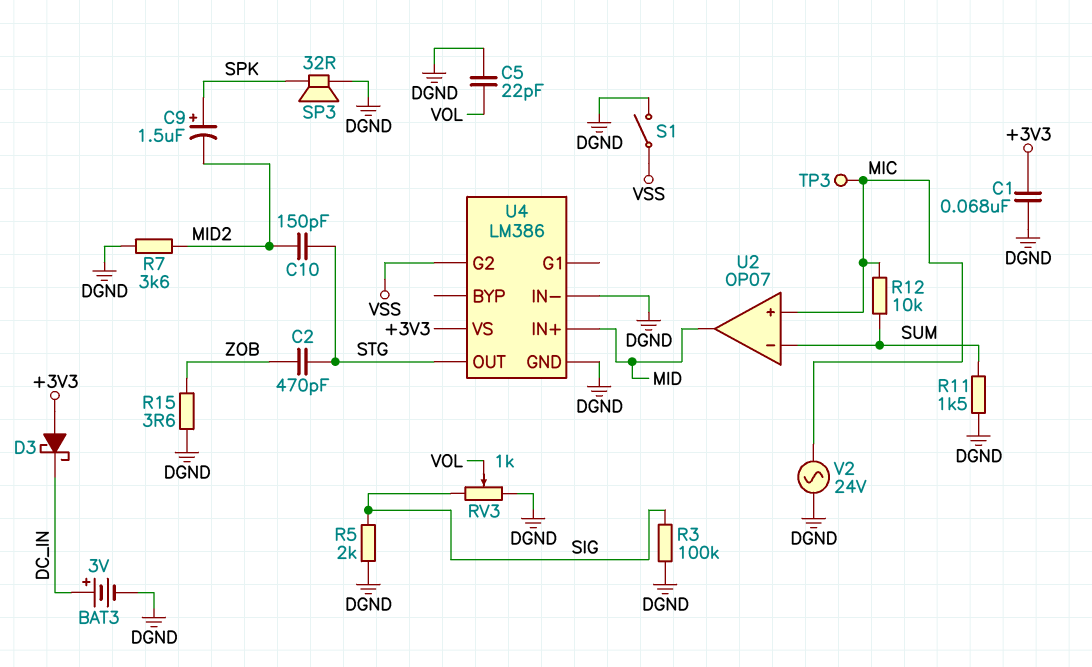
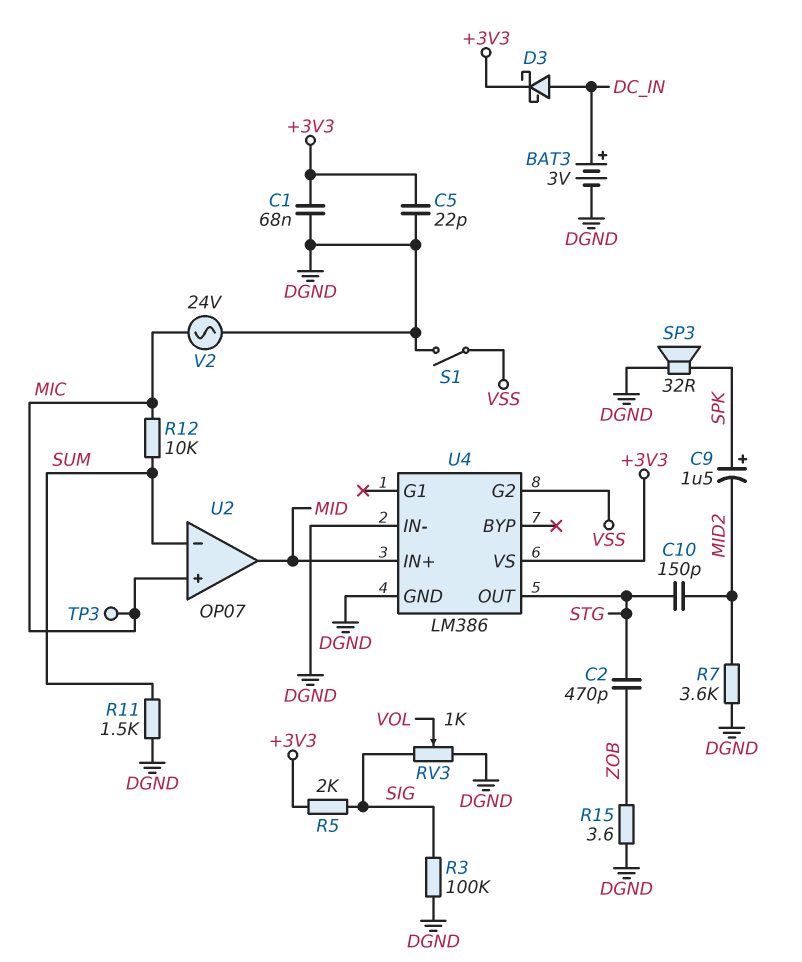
C5: 22pF (DGND, VOL) -> 22pF (+3V3, DGND)
D3: schottky (A +3V3, K DC_IN) -> schottky (A DC_IN, K +3V3)
R5: 2k (DGND, SIG) -> 2k (+3V3, SIG)

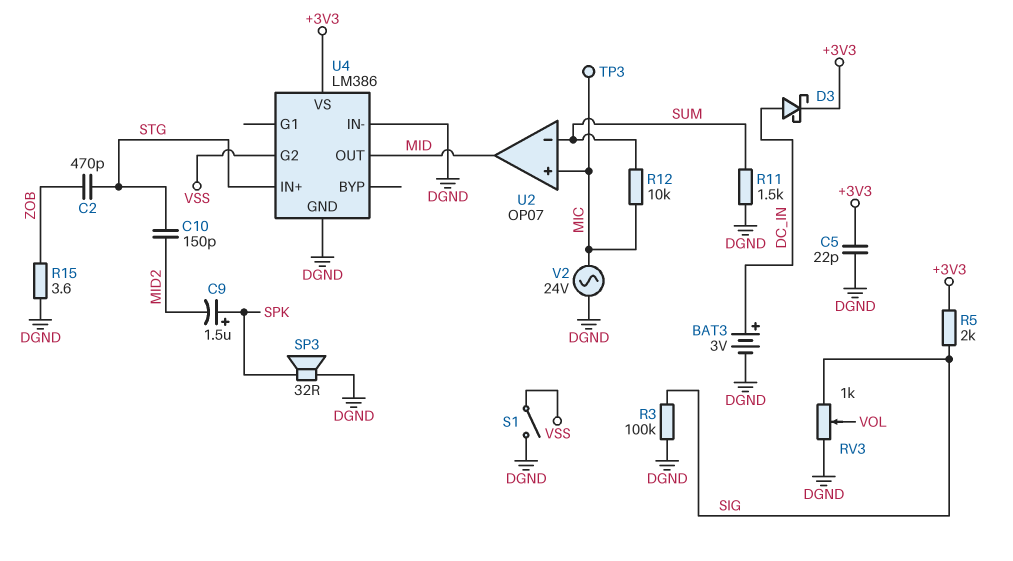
C1: 68nF (+3V3, DGND) -> none
R7: 3.6k (DGND, MID2) -> none
U4 pin IN+: MID -> STG
U4 pin OUT: STG -> MID

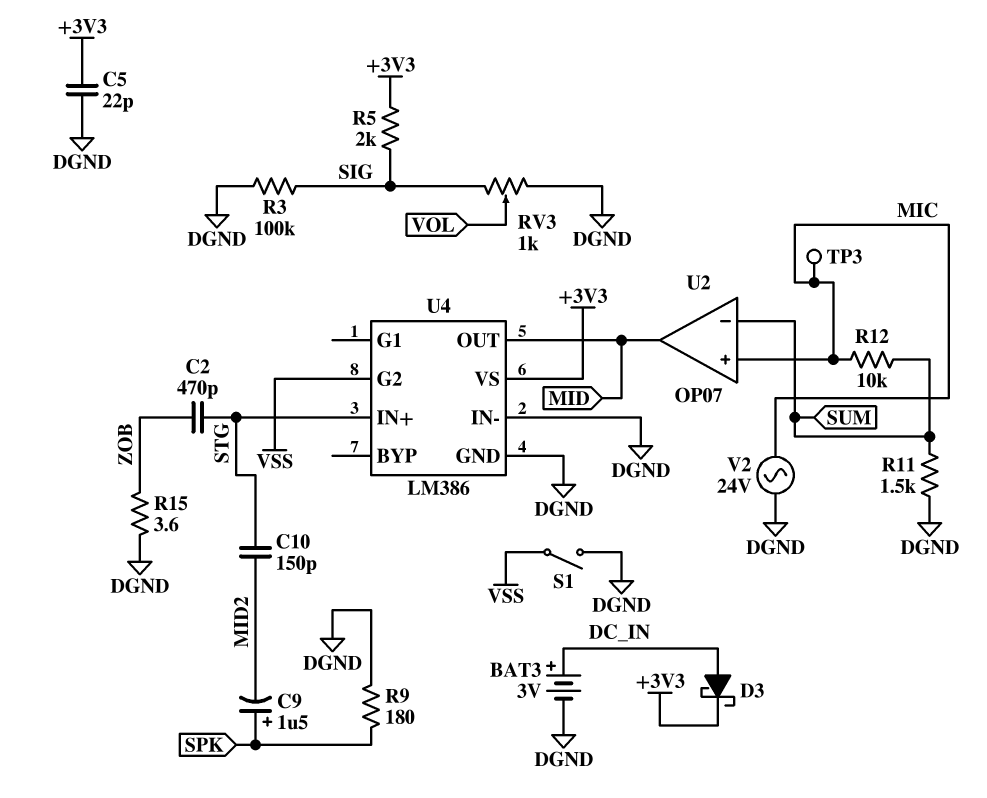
R9: none -> 180 (DGND, SPK)
SP3: speaker 32R (DGND, SPK) -> none

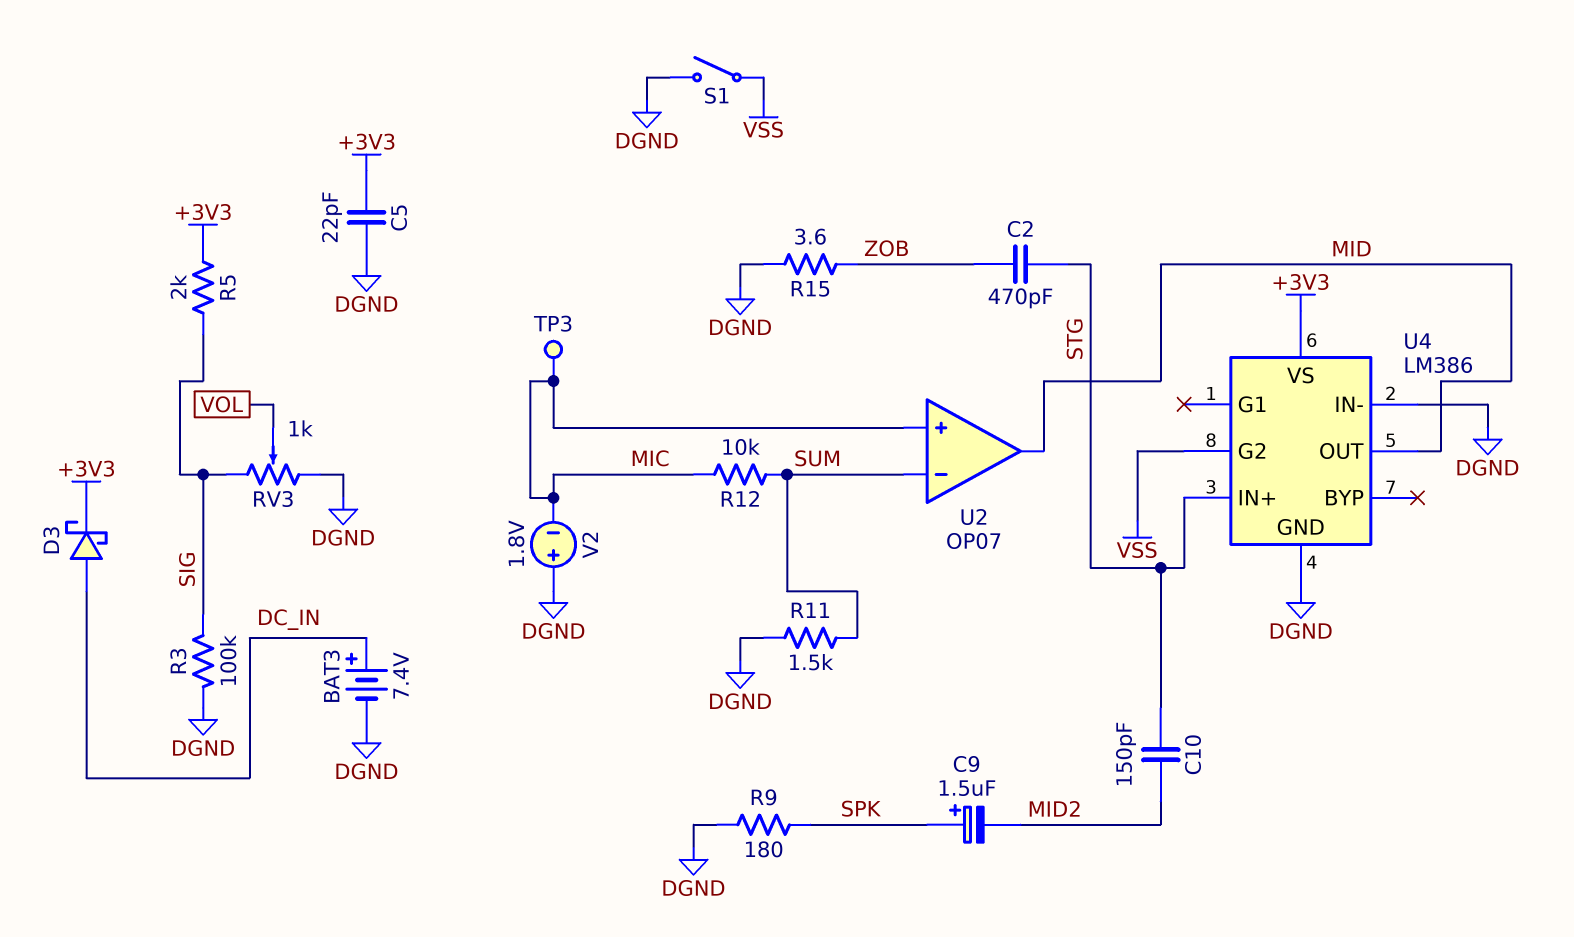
BAT3: 3V (plus DC_IN, minus DGND) -> 7.4V (plus DC_IN, minus DGND)
V2: AC 24V (DGND, MIC) -> 1.8V (plus DGND, minus MIC)

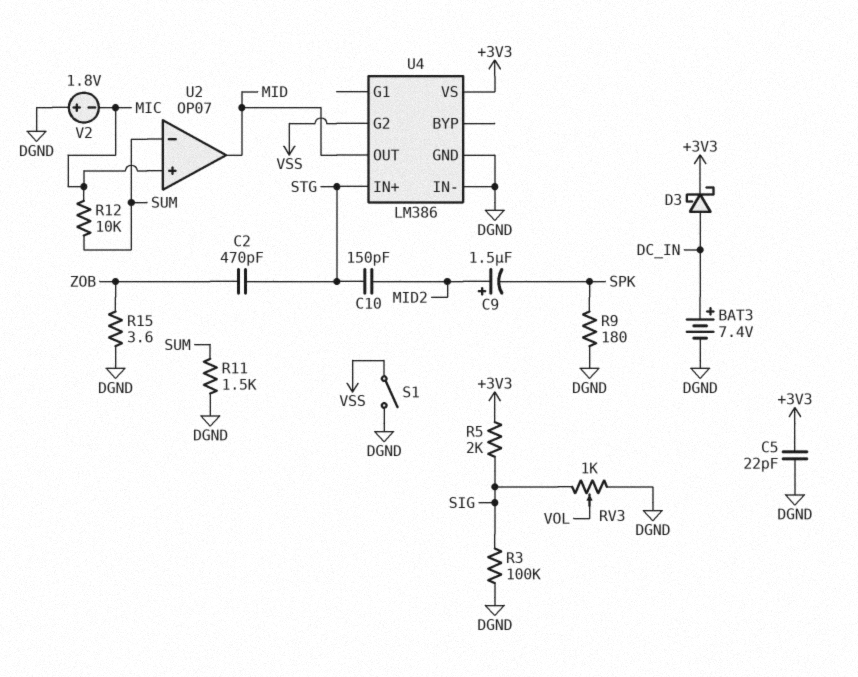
C9: 1.5uF (plus SPK, minus MID2) -> 1.5uF (plus MID2, minus SPK)
TP3: test point (MIC) -> none

